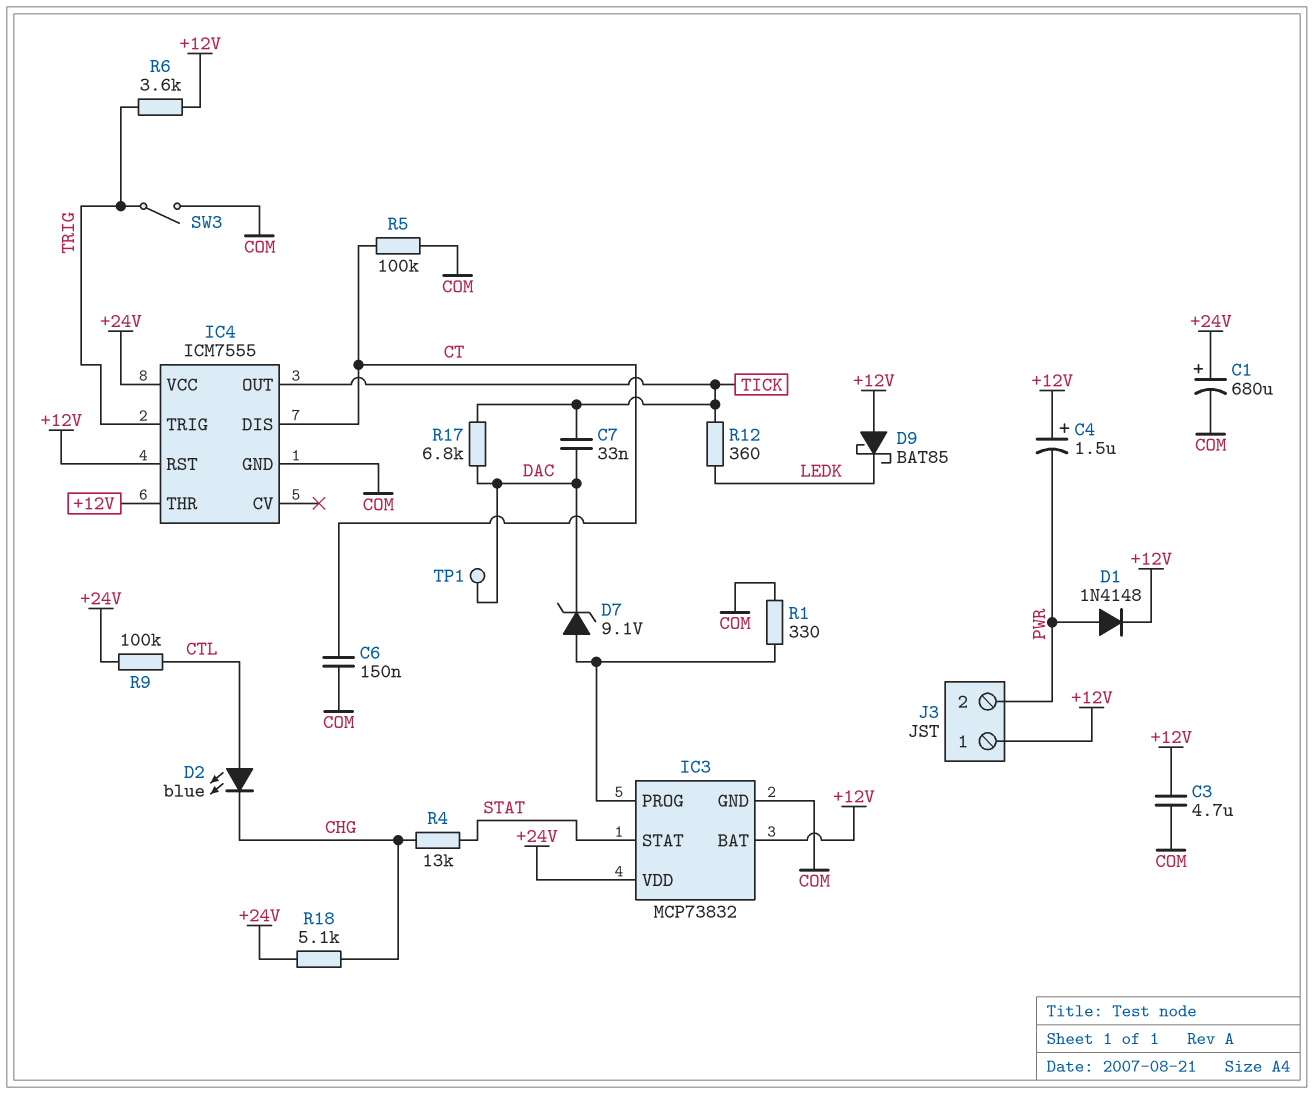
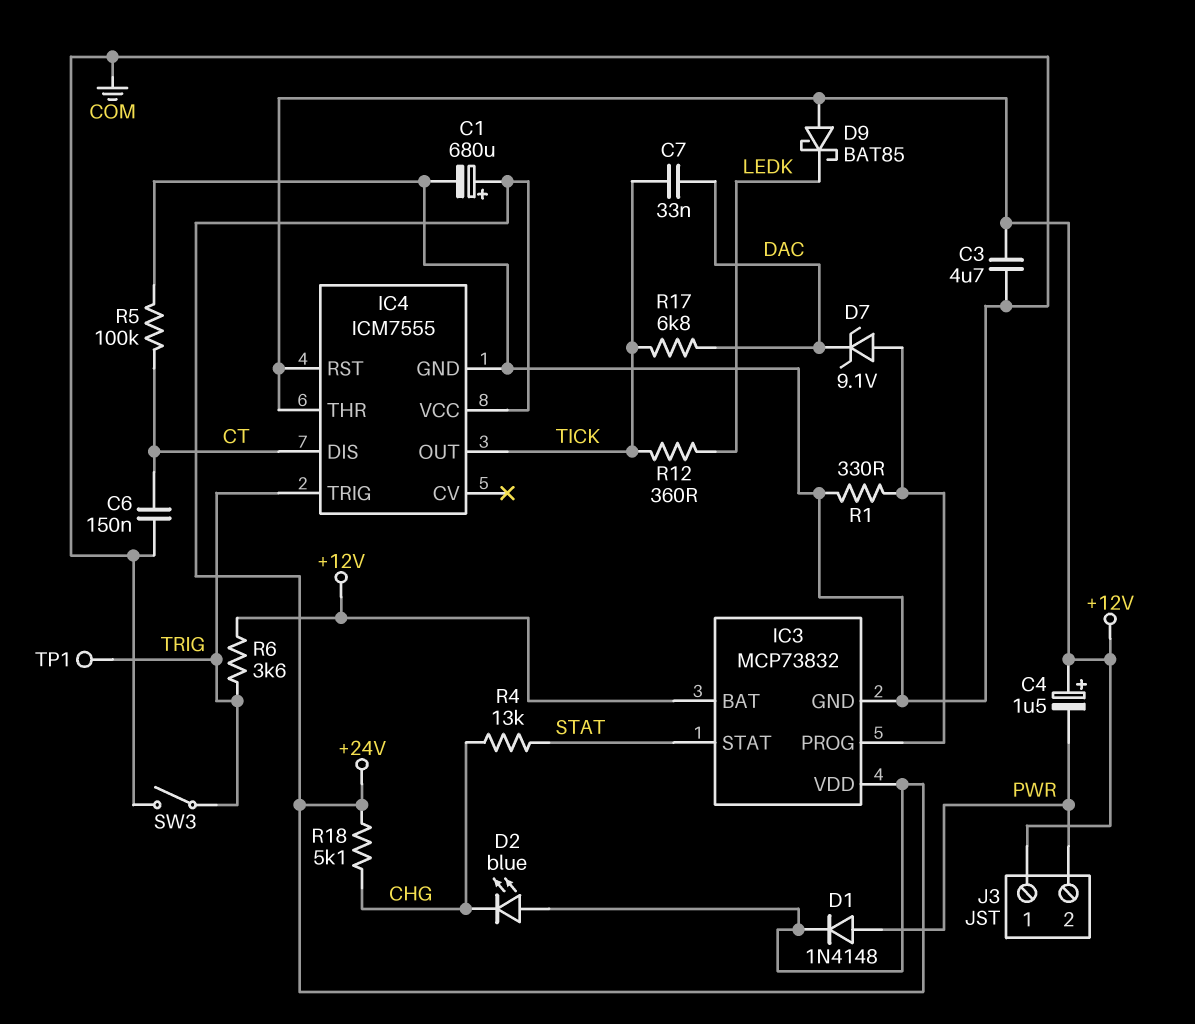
D1: diode 1N4148 (A PWR, K +12V) -> diode 1N4148 (A PWR, K +24V)
D2: LED blue (A CTL, K CHG) -> LED blue (A +24V, K CHG)
R9: 100k (+24V, CTL) -> none
TP1: test point (DAC) -> test point (TRIG)

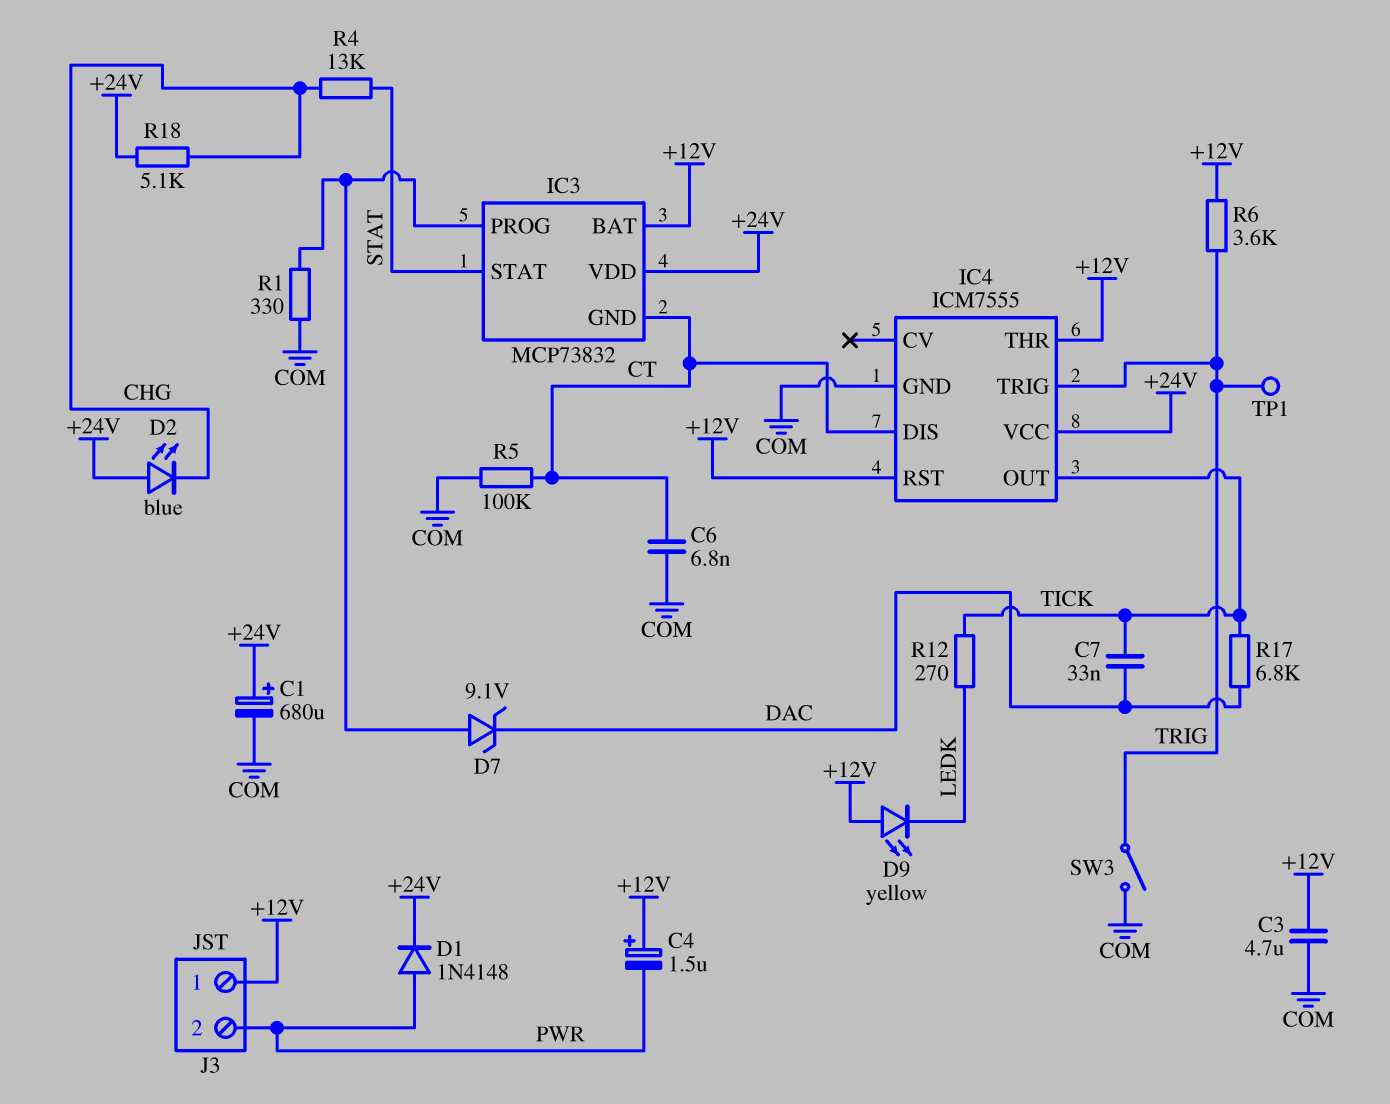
C6: 150nF (COM, CT) -> 6.8nF (COM, CT)
D9: schottky BAT85 (A +12V, K LEDK) -> LED yellow (A +12V, K LEDK)
IC3 pin GND: COM -> CT
R12: 360 (LEDK, TICK) -> 270 (LEDK, TICK)

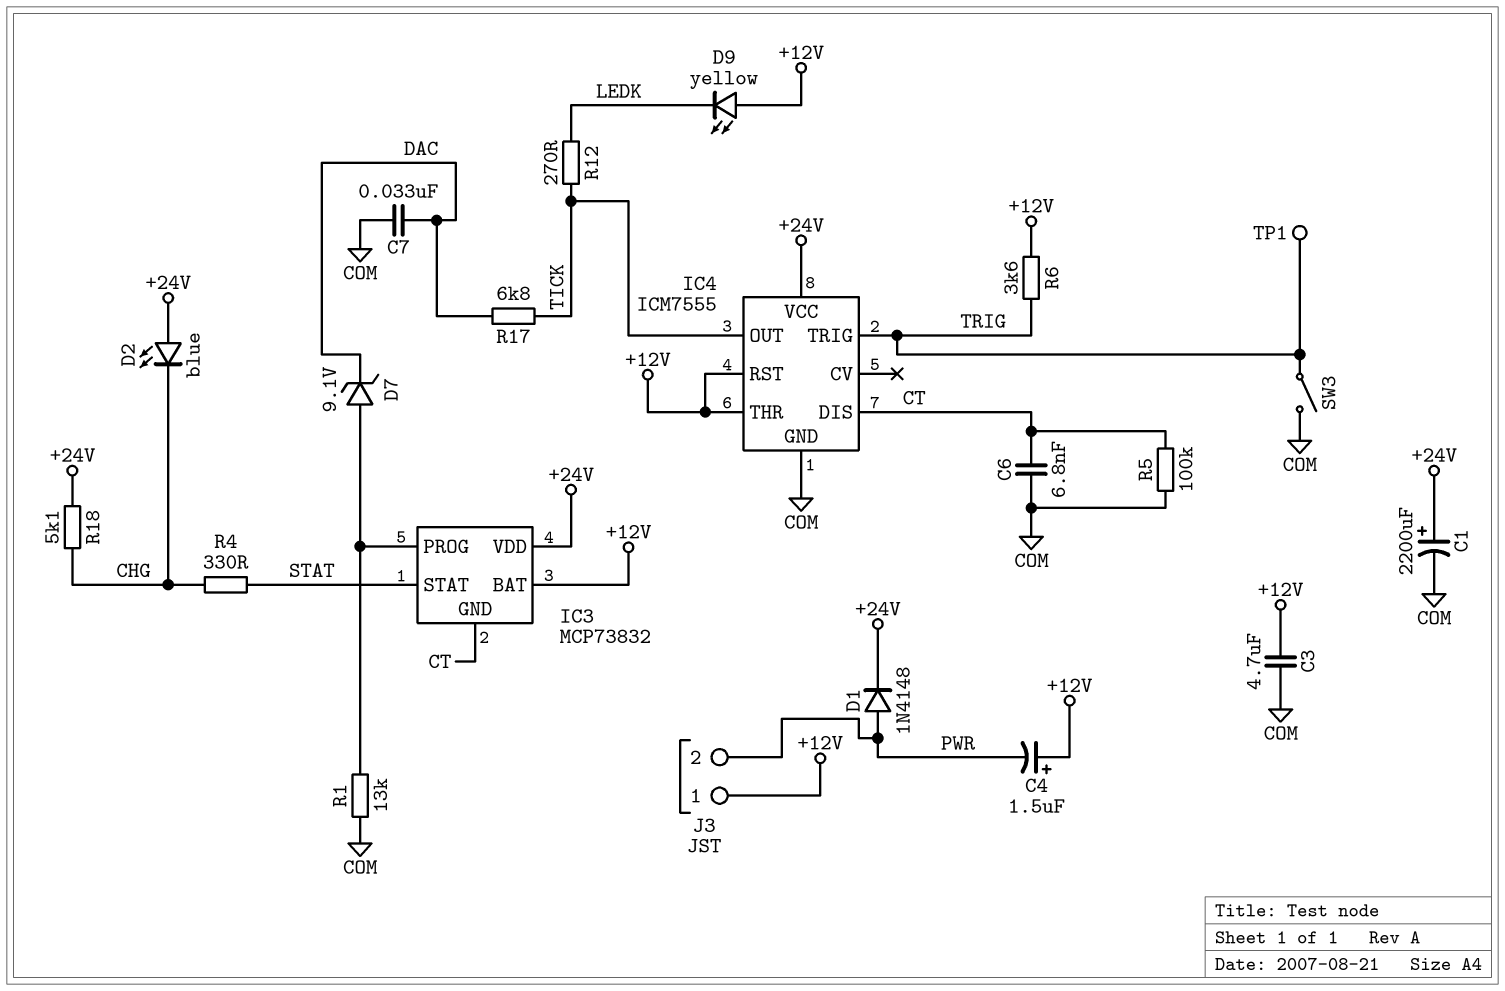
C1: 680uF (plus +24V, minus COM) -> 2200uF (plus +24V, minus COM)
C7: 33nF (DAC, TICK) -> 33nF (COM, DAC)
R1: 330 (COM, IC3/PROG) -> 13k (COM, IC3/PROG)
R4: 13k (CHG, STAT) -> 330 (CHG, STAT)

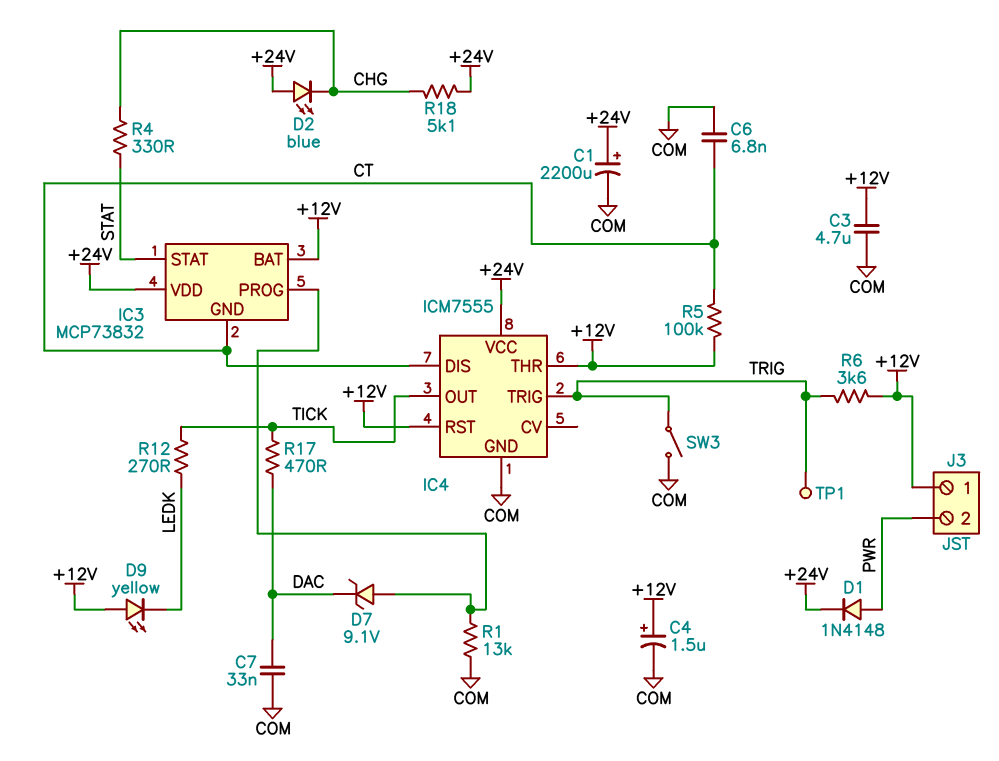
C4: 1.5uF (plus +12V, minus PWR) -> 1.5uF (plus +12V, minus COM)
R5: 100k (COM, CT) -> 100k (+12V, CT)
R17: 6.8k (DAC, TICK) -> 470 (DAC, TICK)

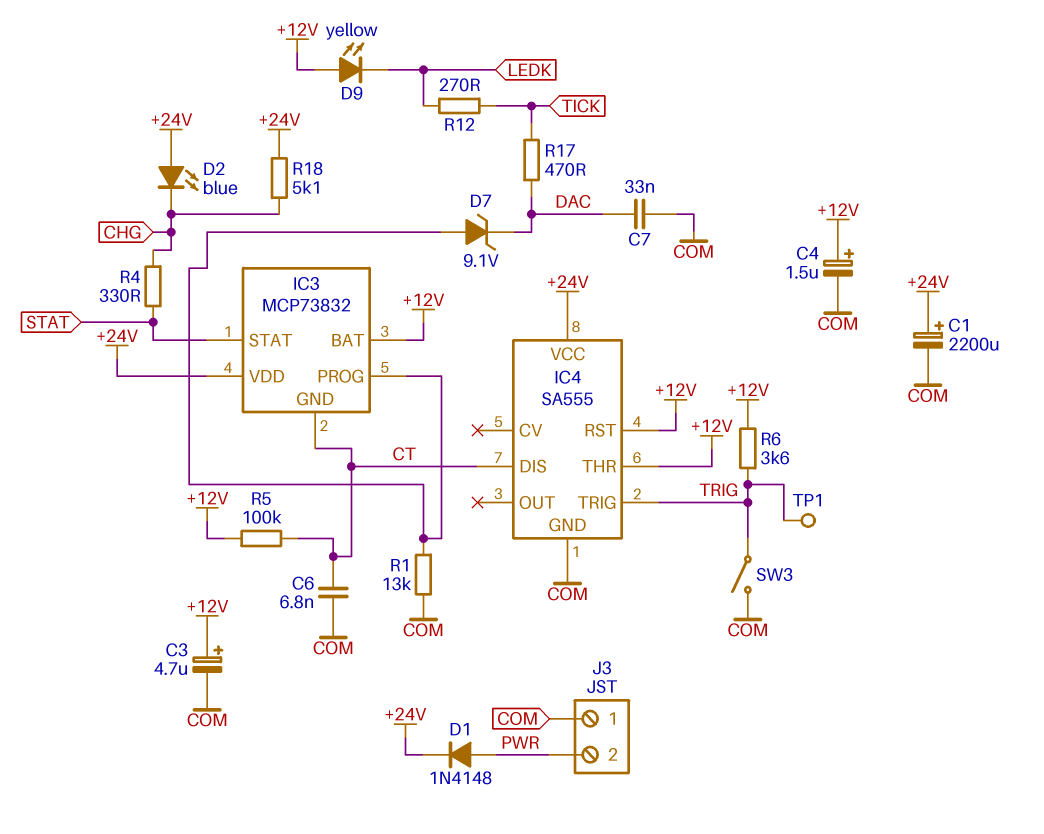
C3: 4.7uF (+12V, COM) -> 4.7uF (plus +12V, minus COM)
IC4: ICM7555 -> SA555
IC4 pin OUT: TICK -> none
J3 pin 1: +12V -> COM

